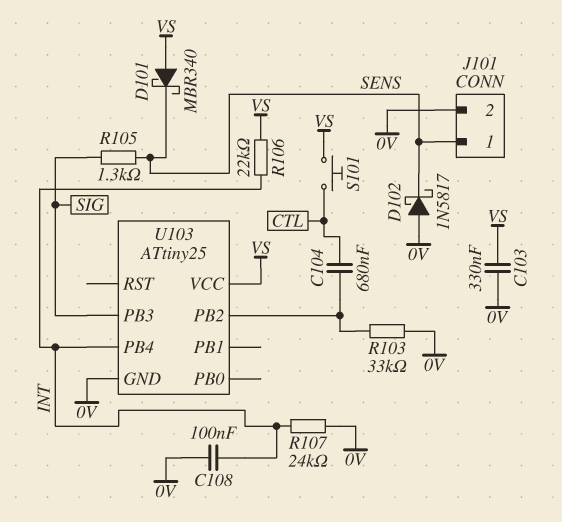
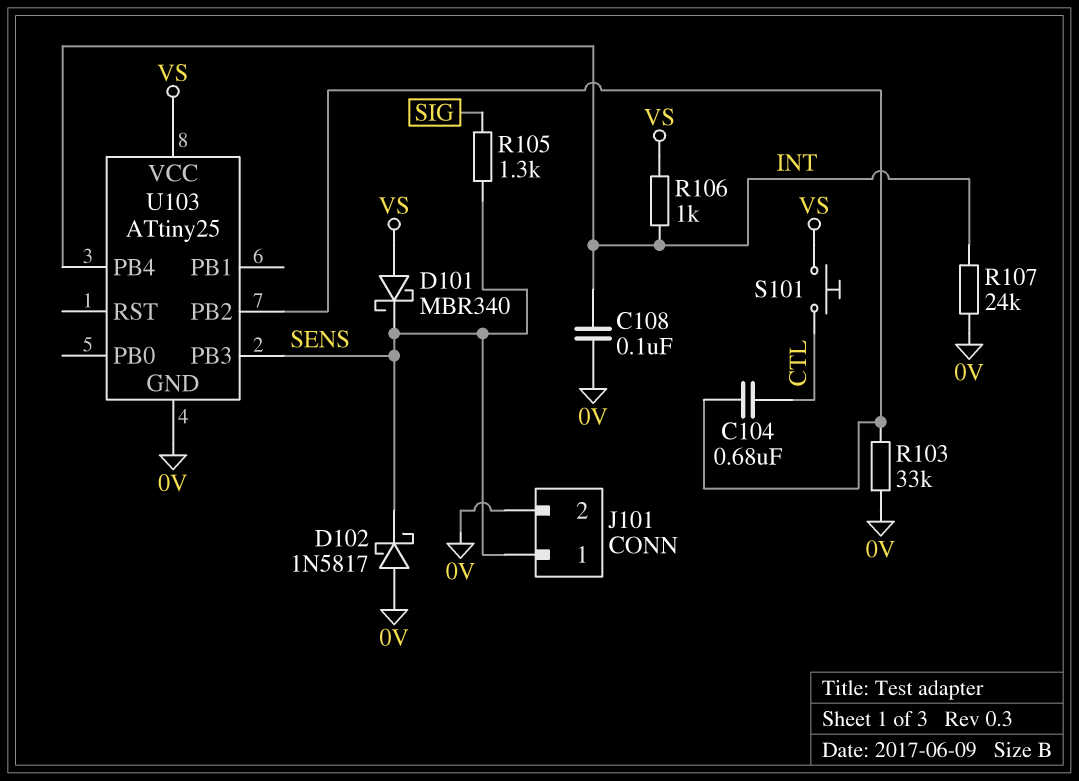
C103: 330nF (0V, VS) -> none
R106: 22k (INT, VS) -> 1k (INT, VS)
U103 pin PB3: SIG -> SENS

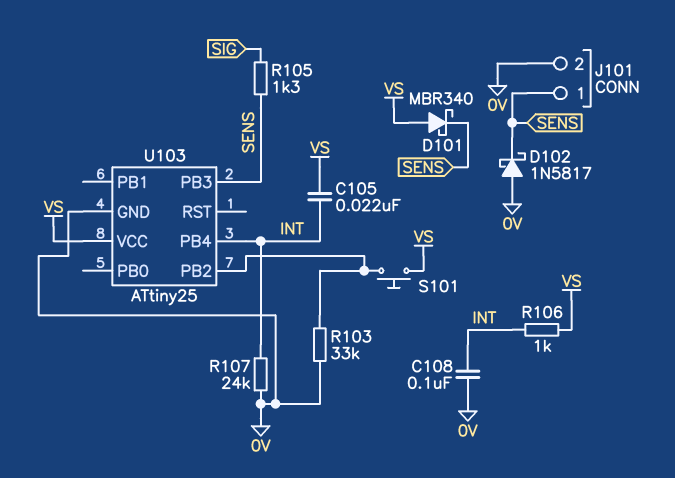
C104: 680nF (CTL, U103/PB2) -> none
C105: none -> 22nF (INT, VS)
S101: button (CTL, VS) -> button (U103/PB2, VS)

